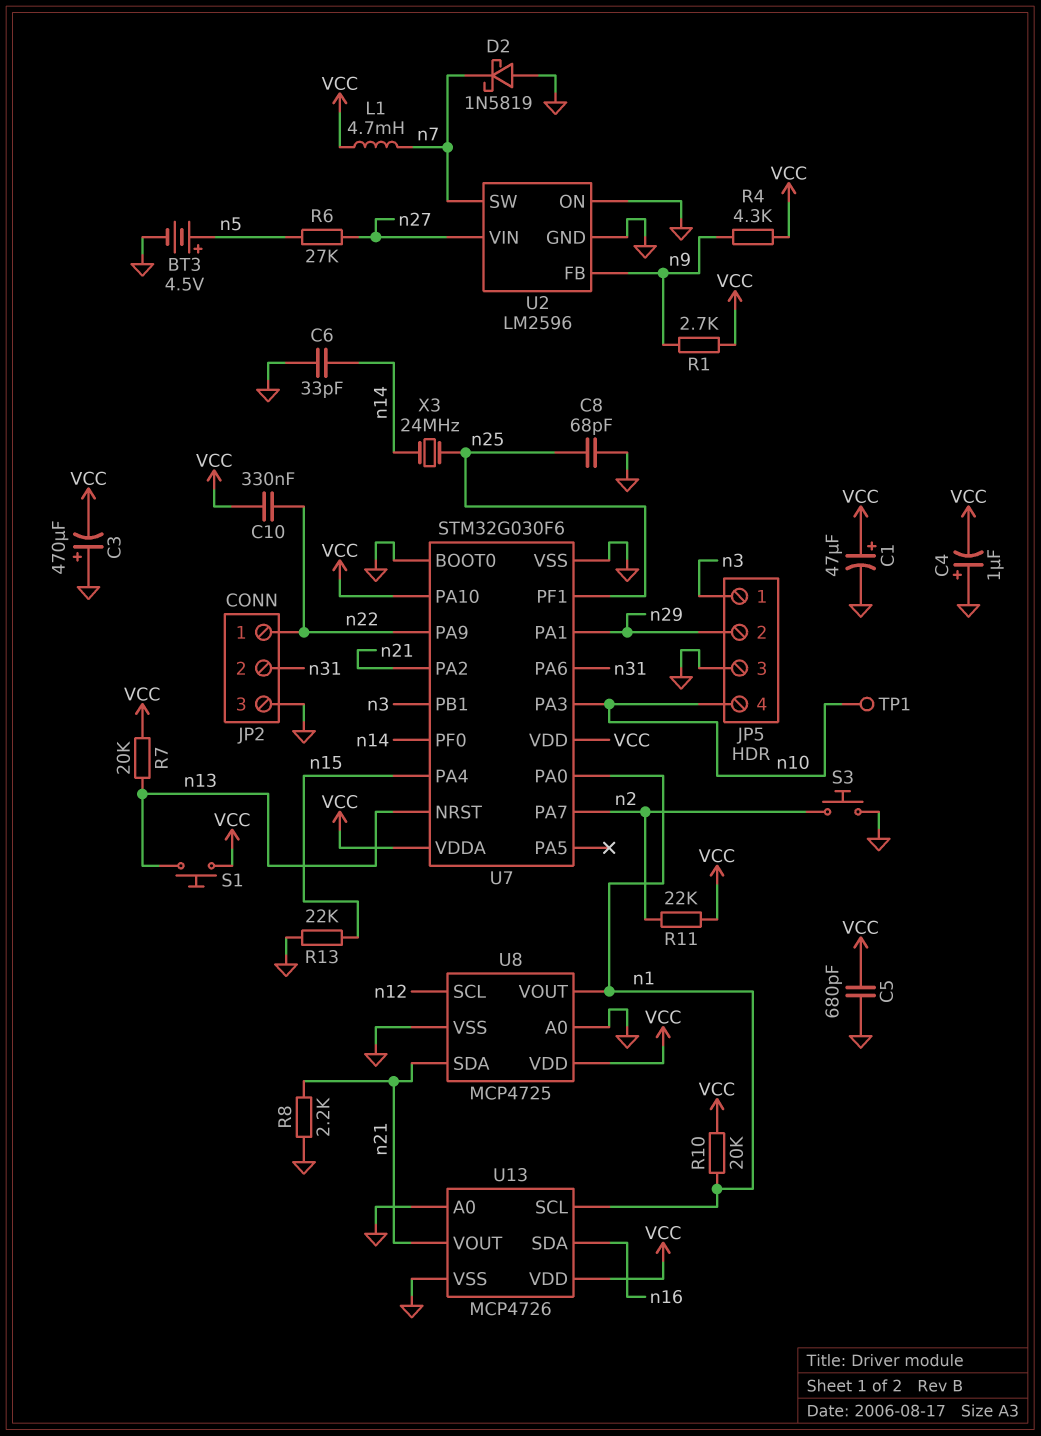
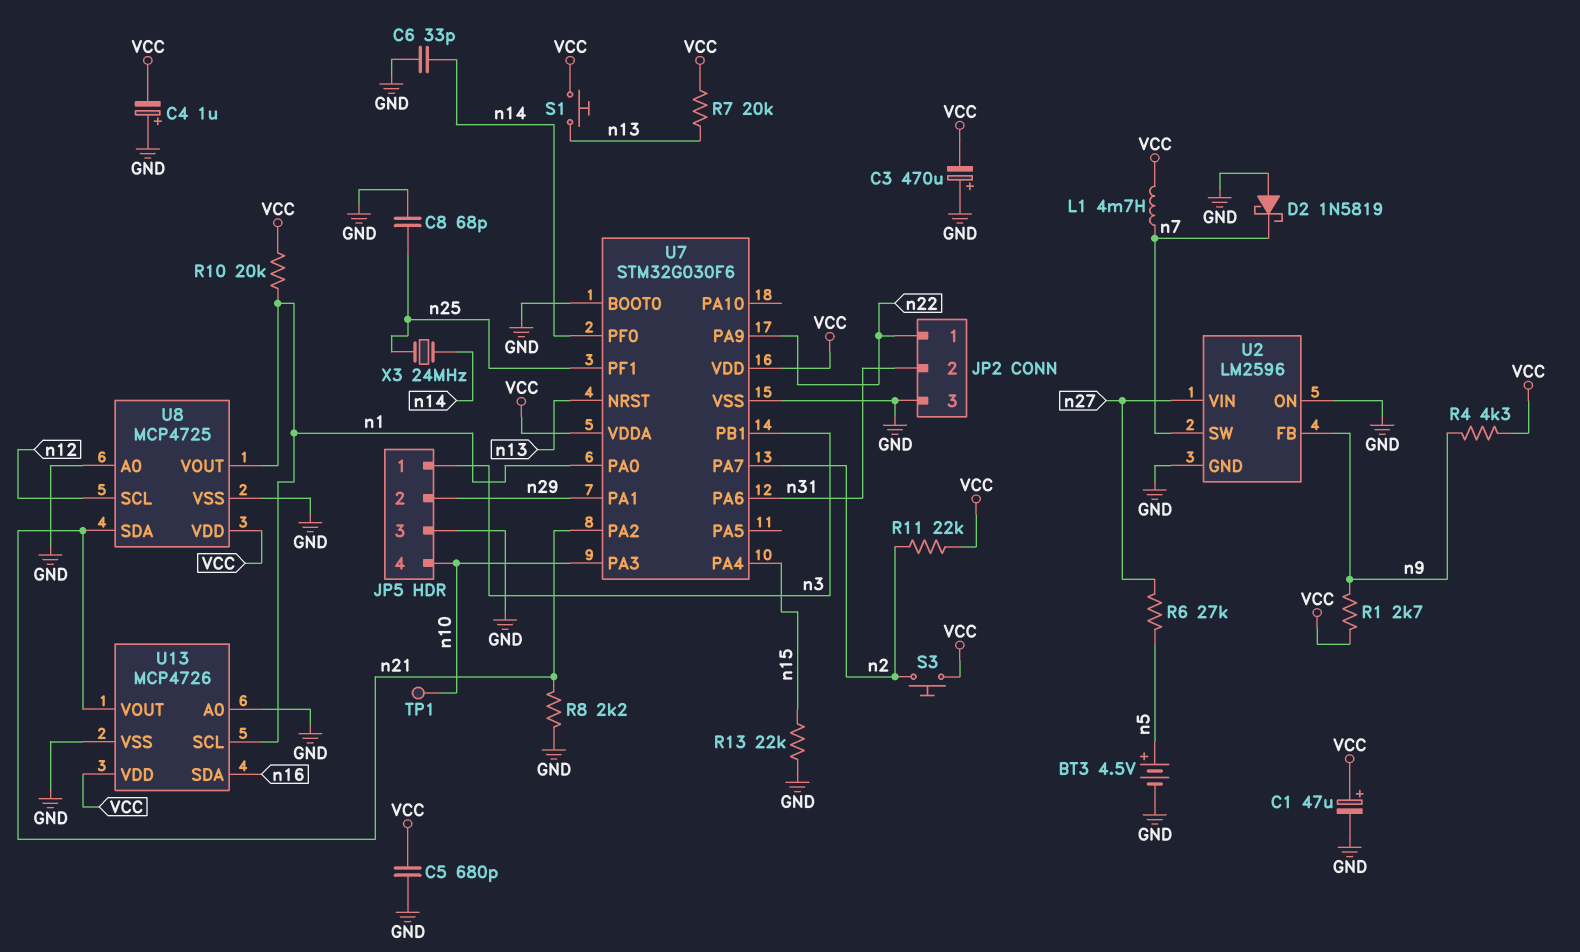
C10: 330nF (VCC, n22) -> none
S3: button (GND, n2) -> button (VCC, n2)
U7 pin PA10: VCC -> none

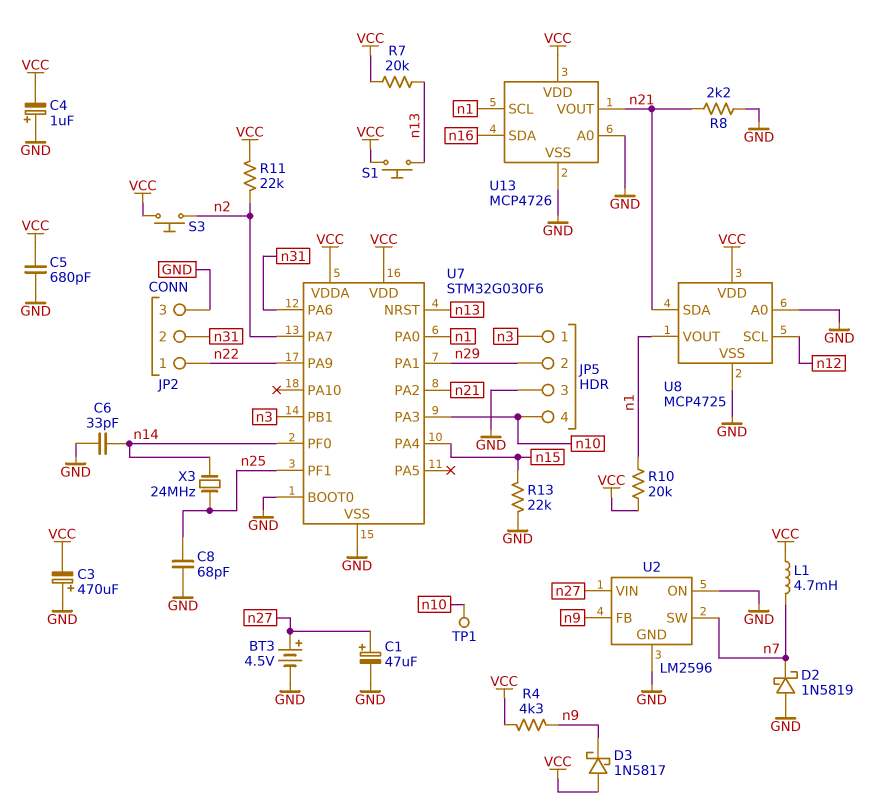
BT3: 4.5V (plus n5, minus GND) -> 4.5V (plus n27, minus GND)
C1: 47uF (plus VCC, minus GND) -> 47uF (plus n27, minus GND)
D3: none -> schottky 1N5817 (A VCC, K n9)
R1: 2.7k (VCC, n9) -> none
R6: 27k (n5, n27) -> none

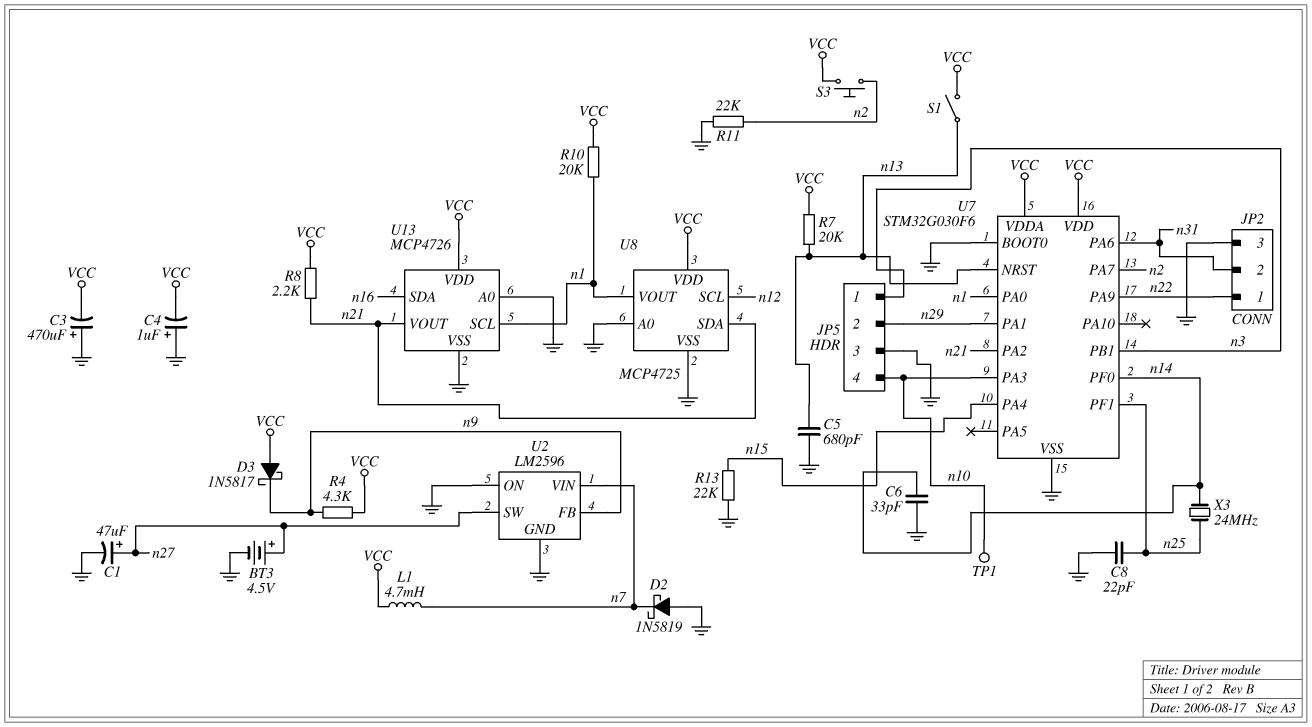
C5: 680pF (GND, VCC) -> 680pF (GND, n13)
C8: 68pF (GND, n25) -> 22pF (GND, n25)
R8: 2.2k (GND, n21) -> 2.2k (VCC, n21)
R11: 22k (VCC, n2) -> 22k (GND, n2)
S1: button (VCC, n13) -> switch (VCC, n13)
U2 pin SW: n7 -> n27
U2 pin VIN: n27 -> n7

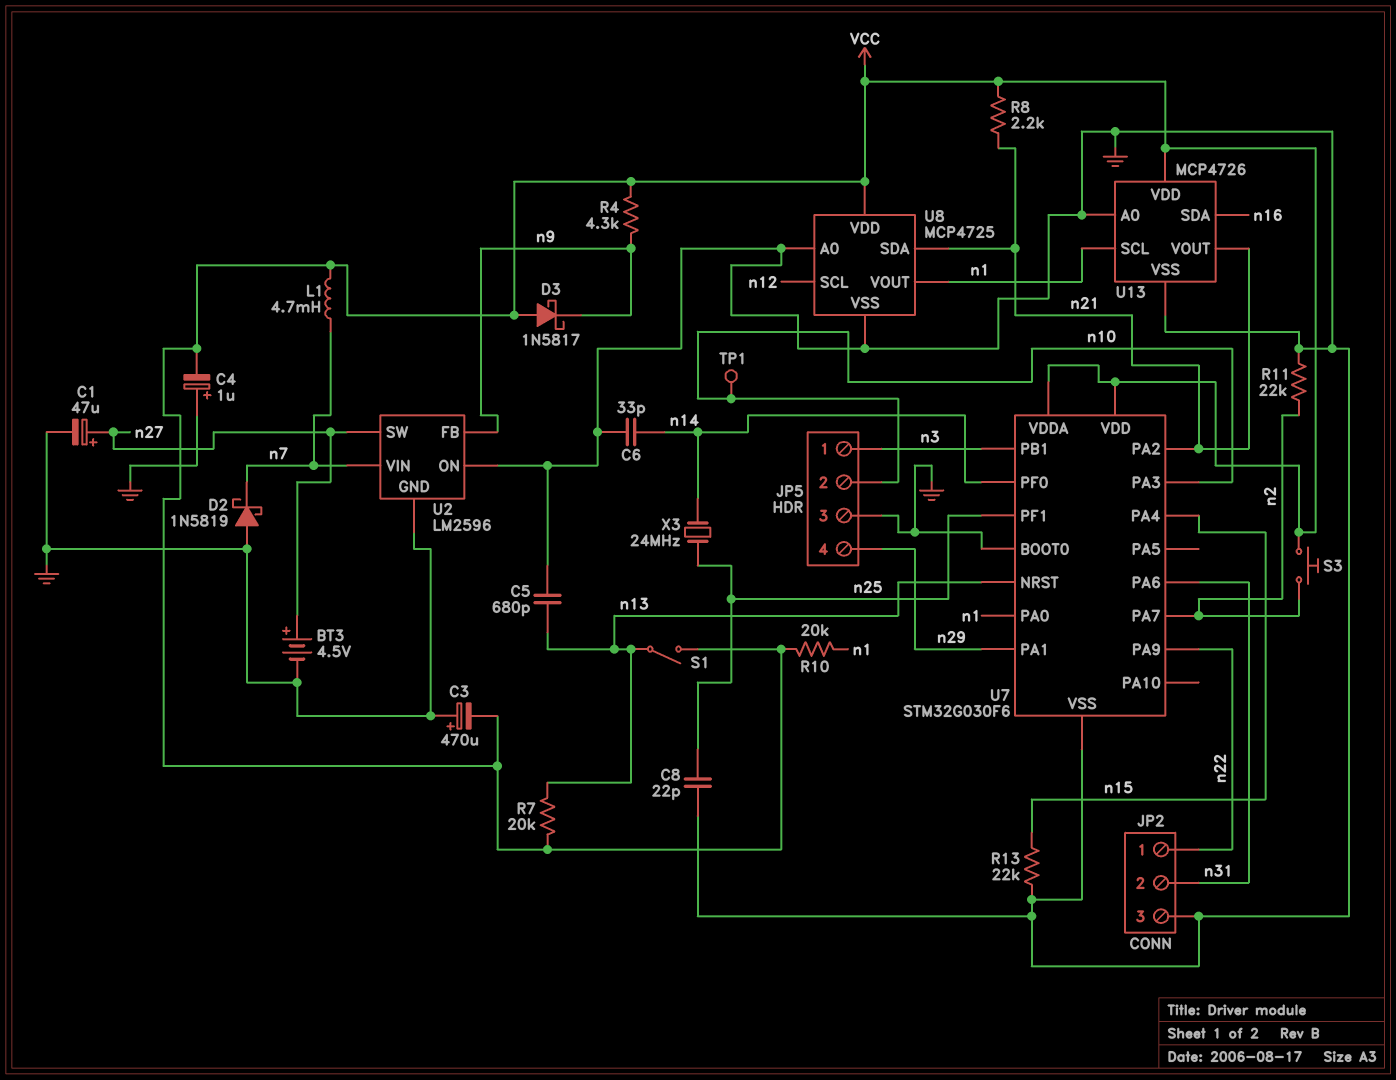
JP5 pin 2: n29 -> n10
JP5 pin 4: n10 -> n29

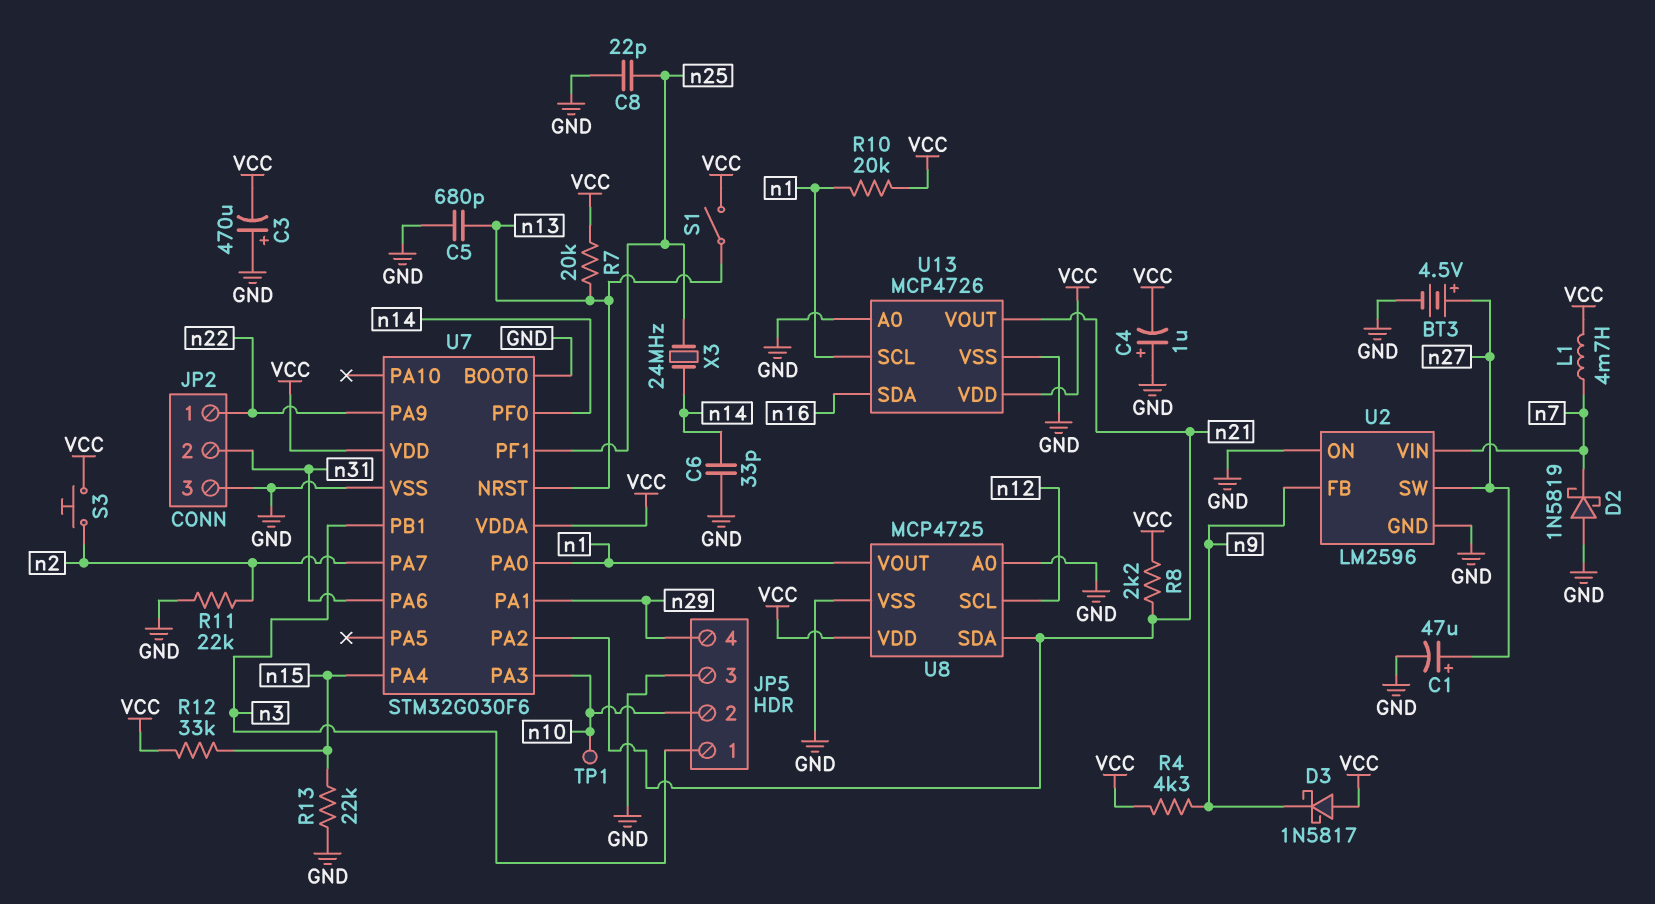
R12: none -> 33k (VCC, n15)

